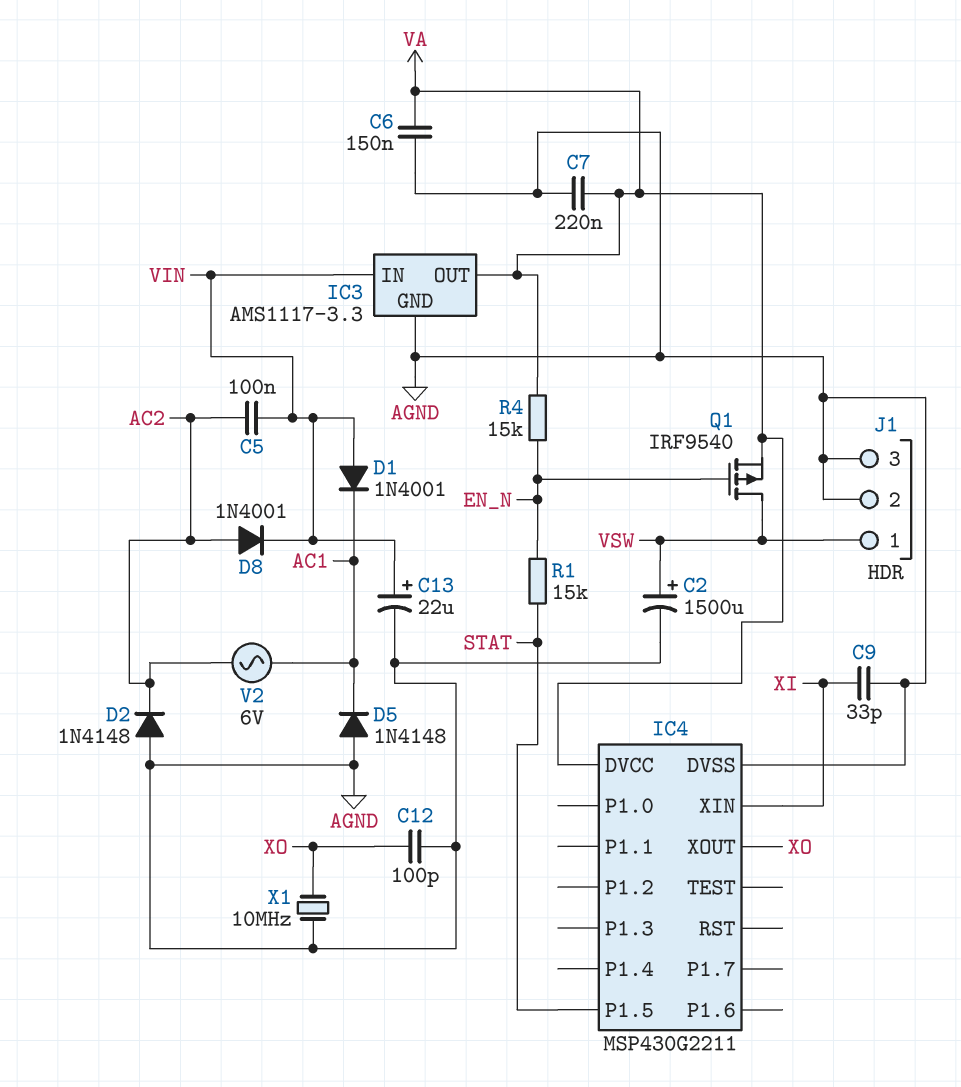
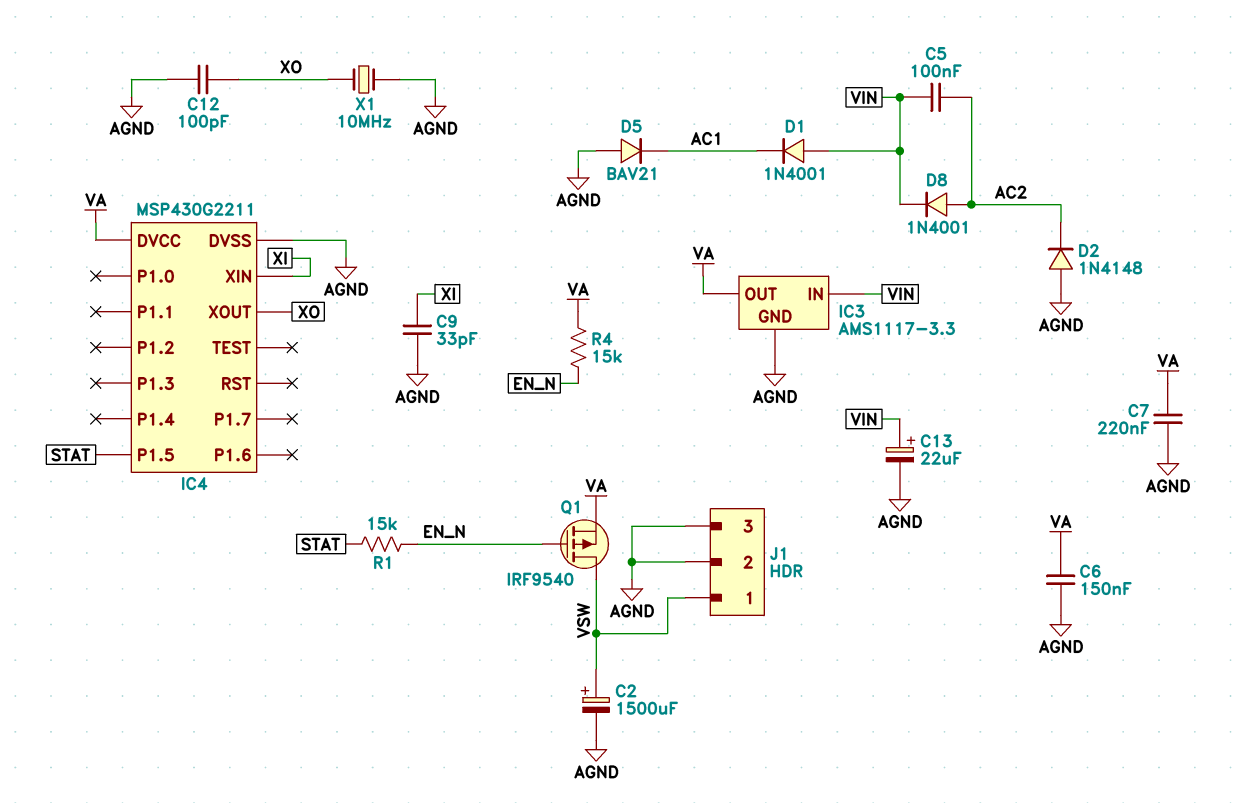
D5: diode 1N4148 (A AGND, K AC1) -> diode BAV21 (A AGND, K AC1)
V2: AC 6V (AC1, AC2) -> none

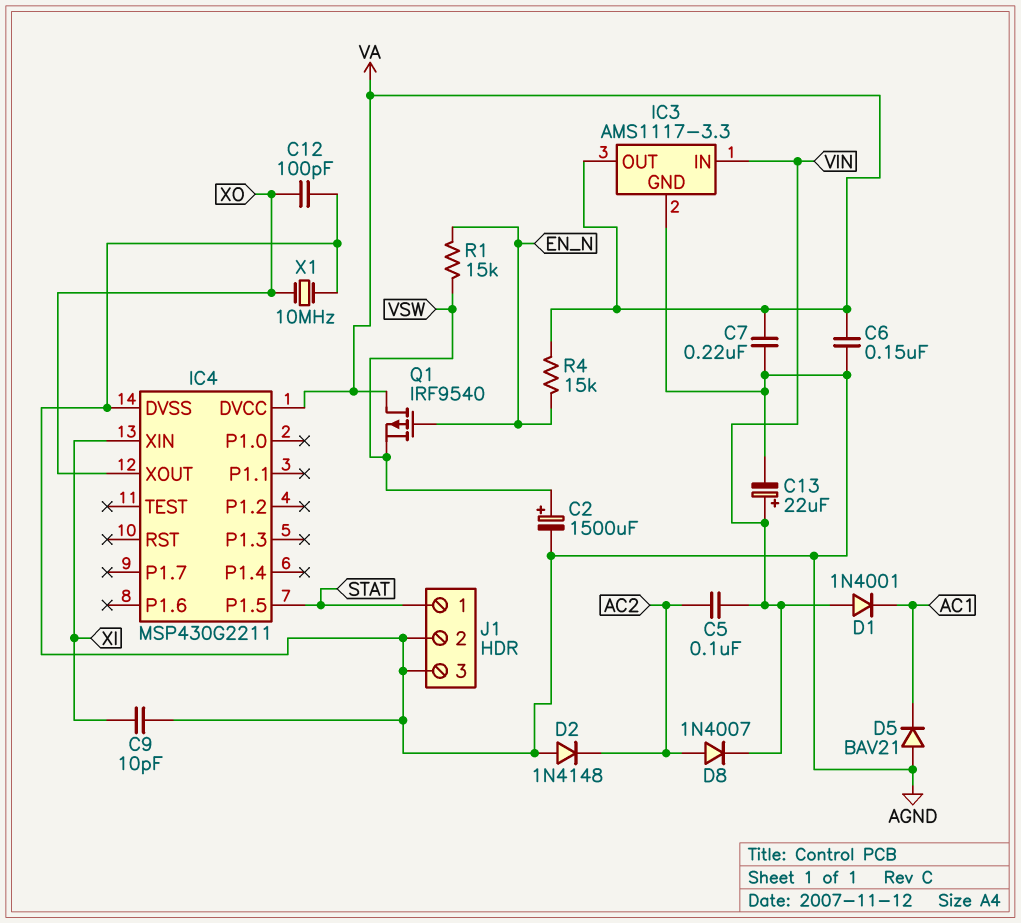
C9: 33pF (AGND, XI) -> 10pF (AGND, XI)
D8: diode 1N4001 (A AC2, K VIN) -> diode 1N4007 (A AC2, K VIN)
J1 pin 1: VSW -> STAT
Q1: PMOS IRF9540 (G EN_N, D VSW, S VA) -> PMOS IRF9540 (G EN_N, D VA, S VSW)
R1: 15k (EN_N, STAT) -> 15k (EN_N, VSW)

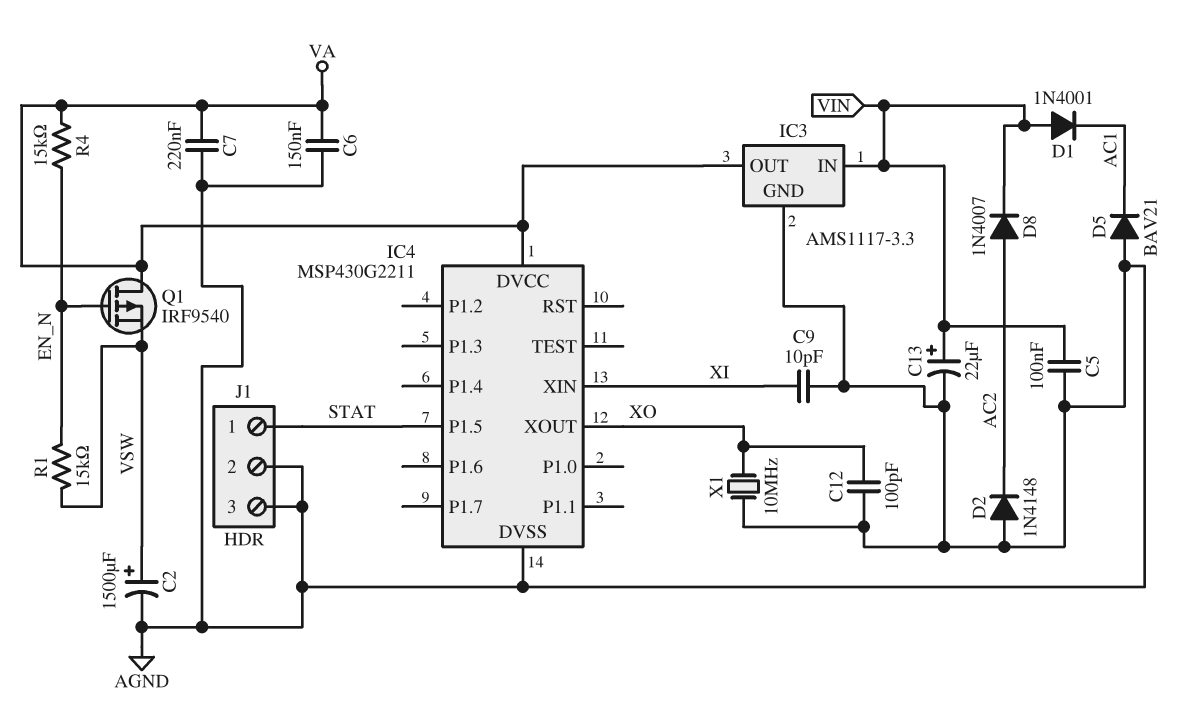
C5: 100nF (AC2, VIN) -> 100nF (AGND, VIN)

